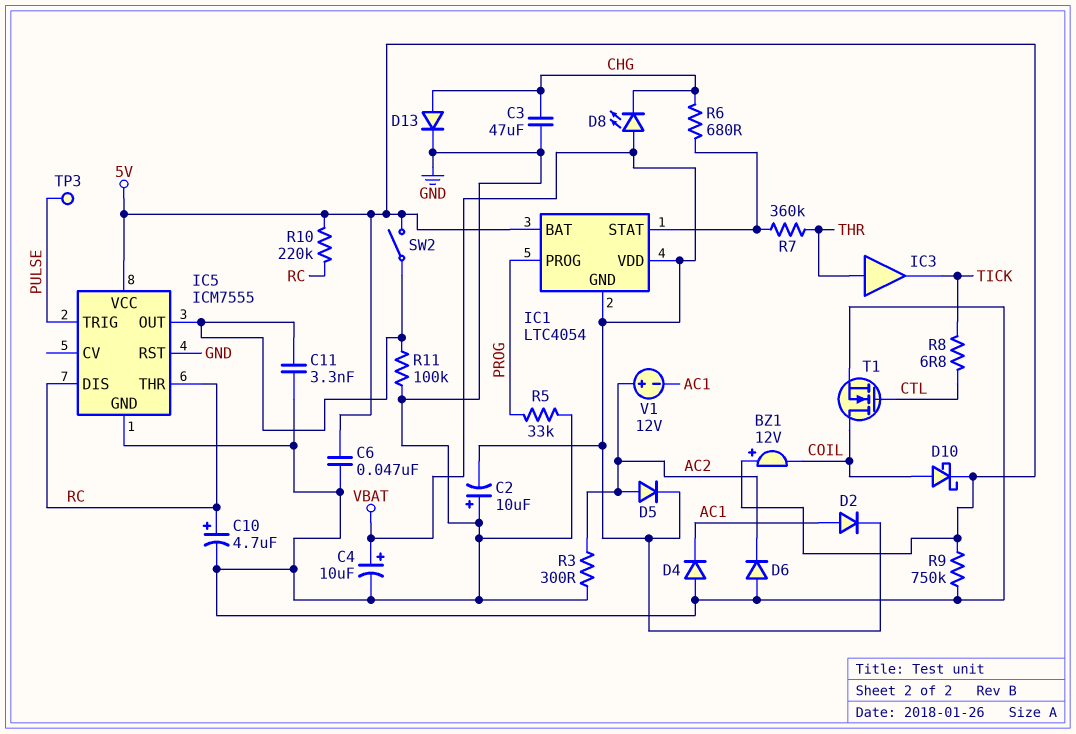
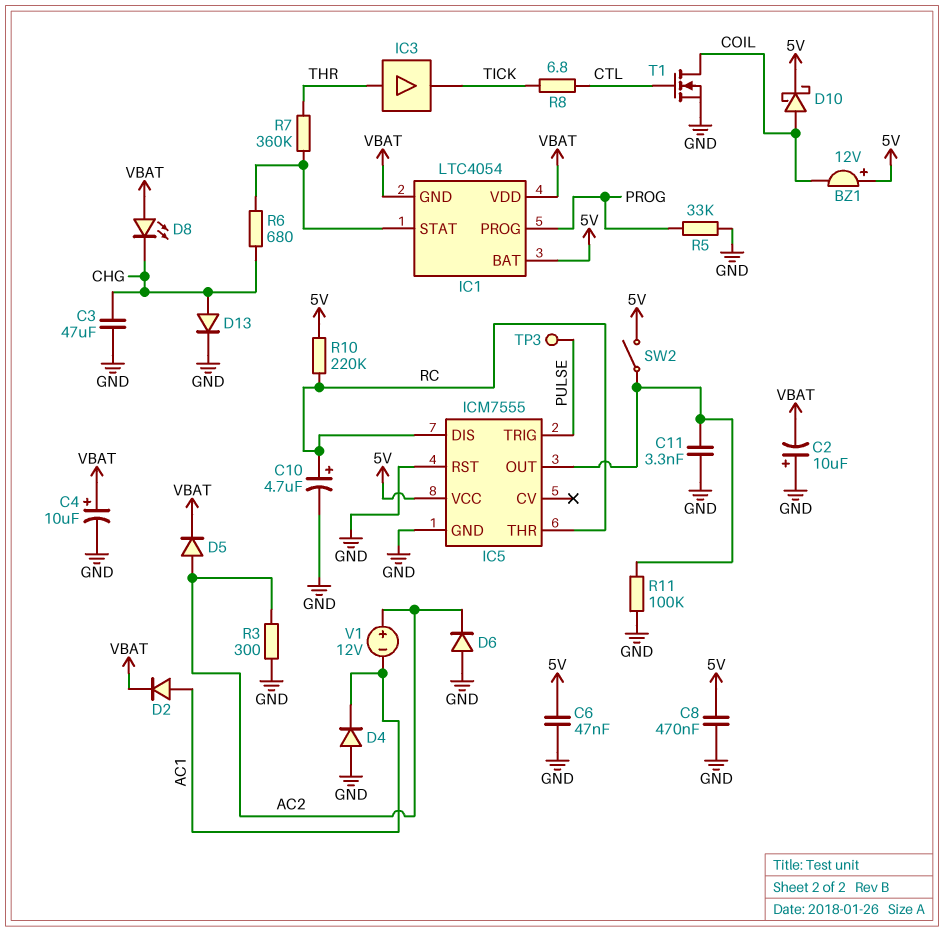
C8: none -> 470nF (5V, GND)
R9: 750k (5V, GND) -> none

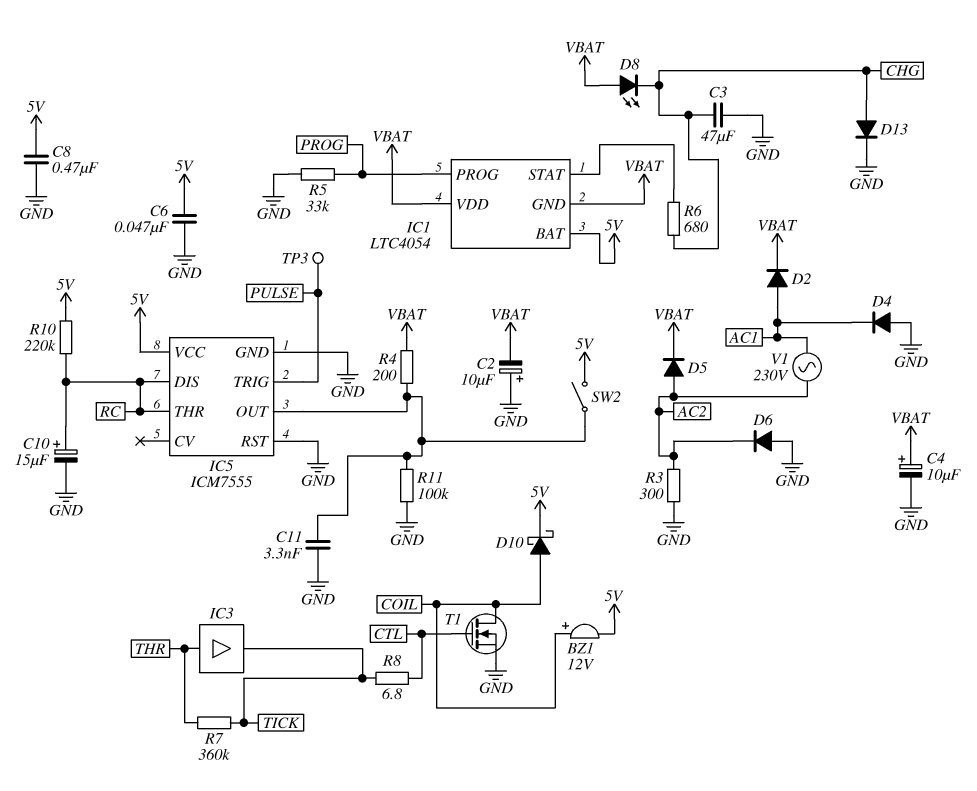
BZ1: buzzer 12V (plus 5V, minus COIL) -> buzzer 12V (plus COIL, minus 5V)
C10: 4.7uF (plus RC, minus GND) -> 15uF (plus RC, minus GND)
R4: none -> 200 (IC5/OUT, VBAT)
R7: 360k (IC1/STAT, THR) -> 360k (THR, TICK)
V1: 12V (plus AC2, minus AC1) -> AC 230V (AC1, AC2)

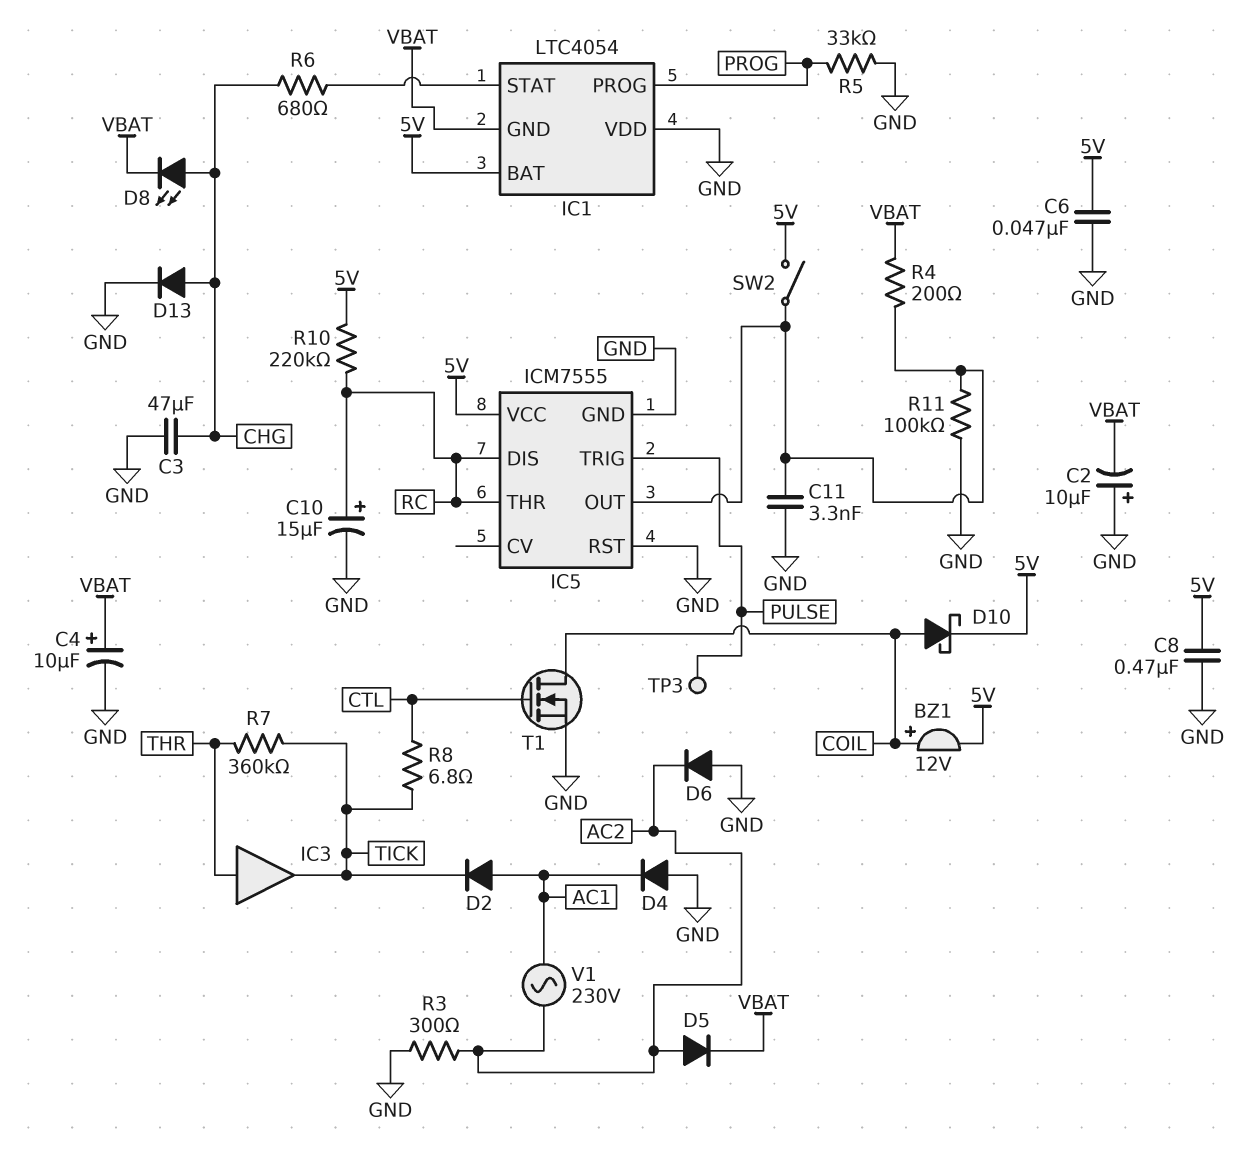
D2: diode (A AC1, K VBAT) -> diode (A AC1, K TICK)
D8: LED (A VBAT, K CHG) -> LED (A CHG, K VBAT)
IC1 pin VDD: VBAT -> GND

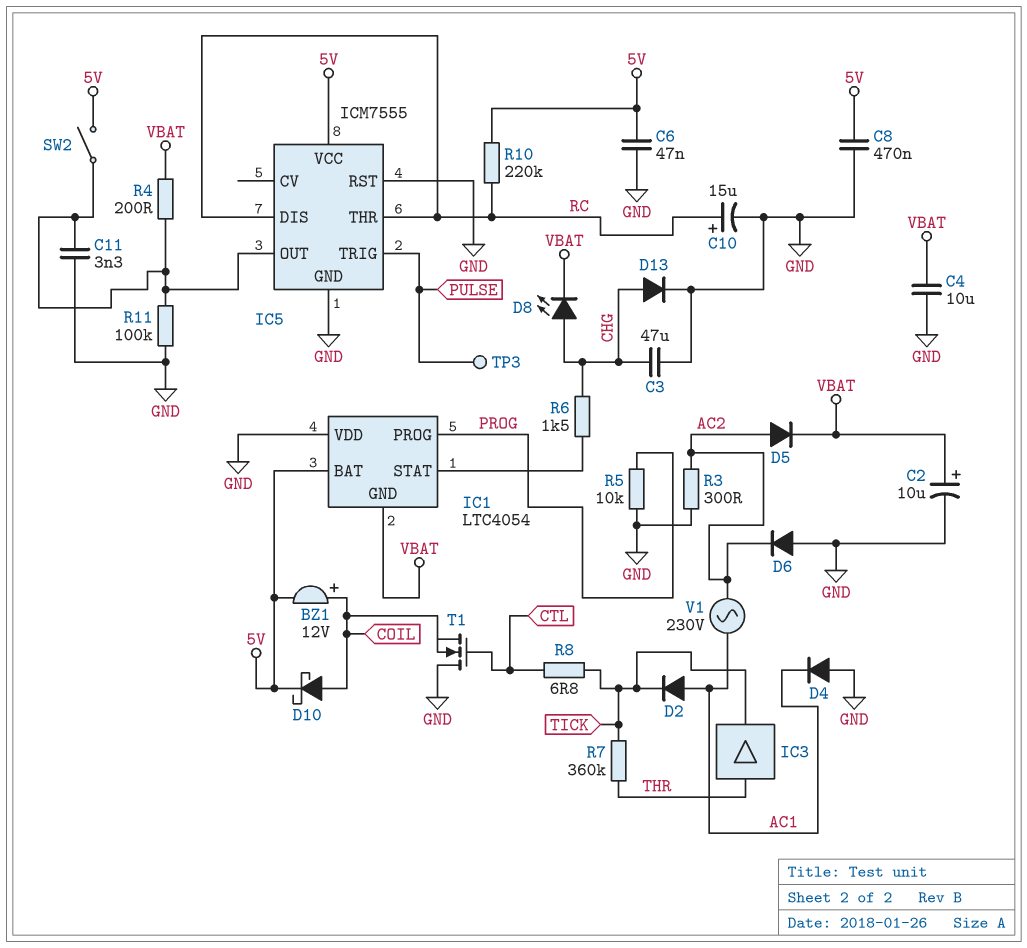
C2: 10uF (plus GND, minus VBAT) -> 10uF (plus VBAT, minus GND)
C4: 10uF (plus VBAT, minus GND) -> 10uF (GND, VBAT)
R5: 33k (GND, PROG) -> 10k (GND, PROG)
R6: 680 (CHG, IC1/STAT) -> 1.5k (CHG, IC1/STAT)
T1: NMOS (G CTL, D COIL, S GND) -> NMOS (G CTL, D GND, S COIL)

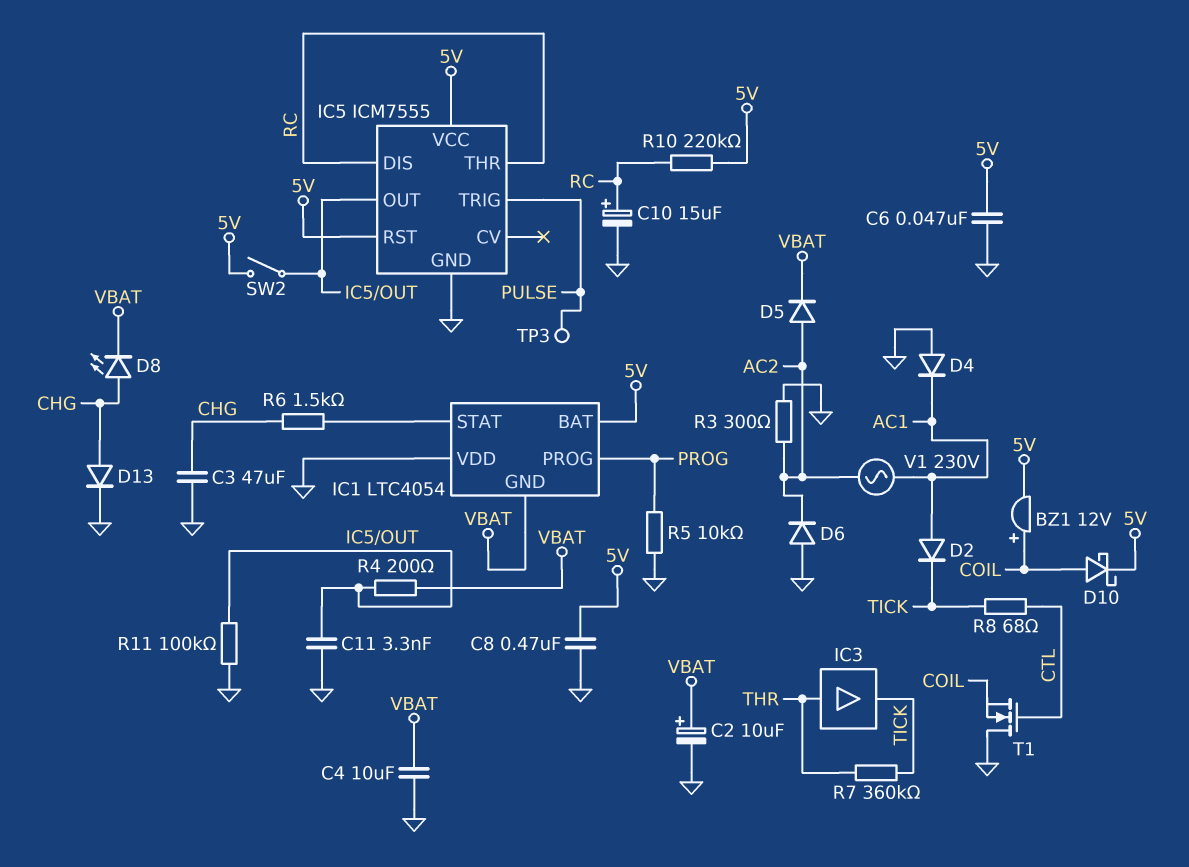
IC5 pin RST: GND -> 5V
R8: 6.8 (CTL, TICK) -> 68 (CTL, TICK)

